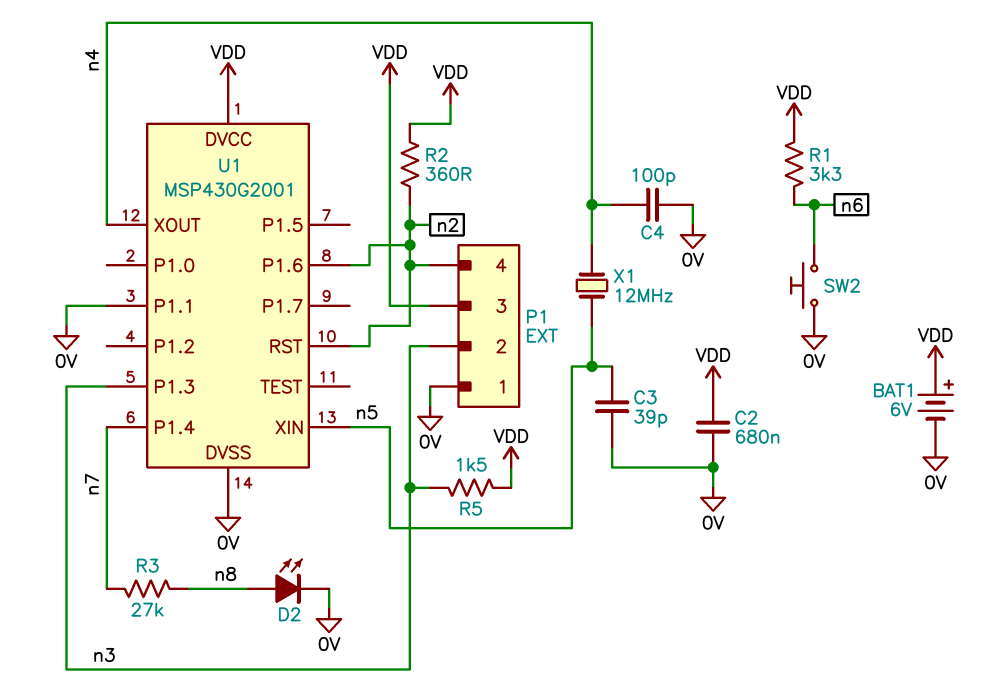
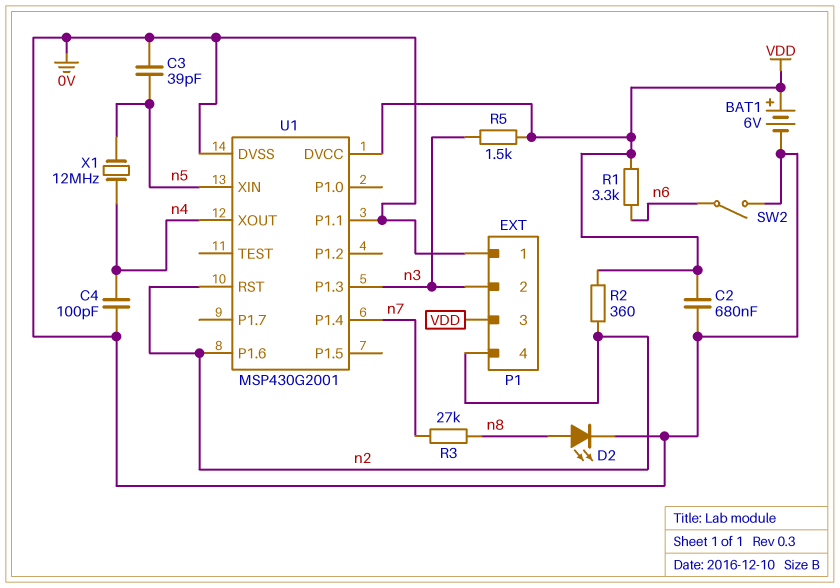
SW2: button (0V, n6) -> switch (0V, n6)

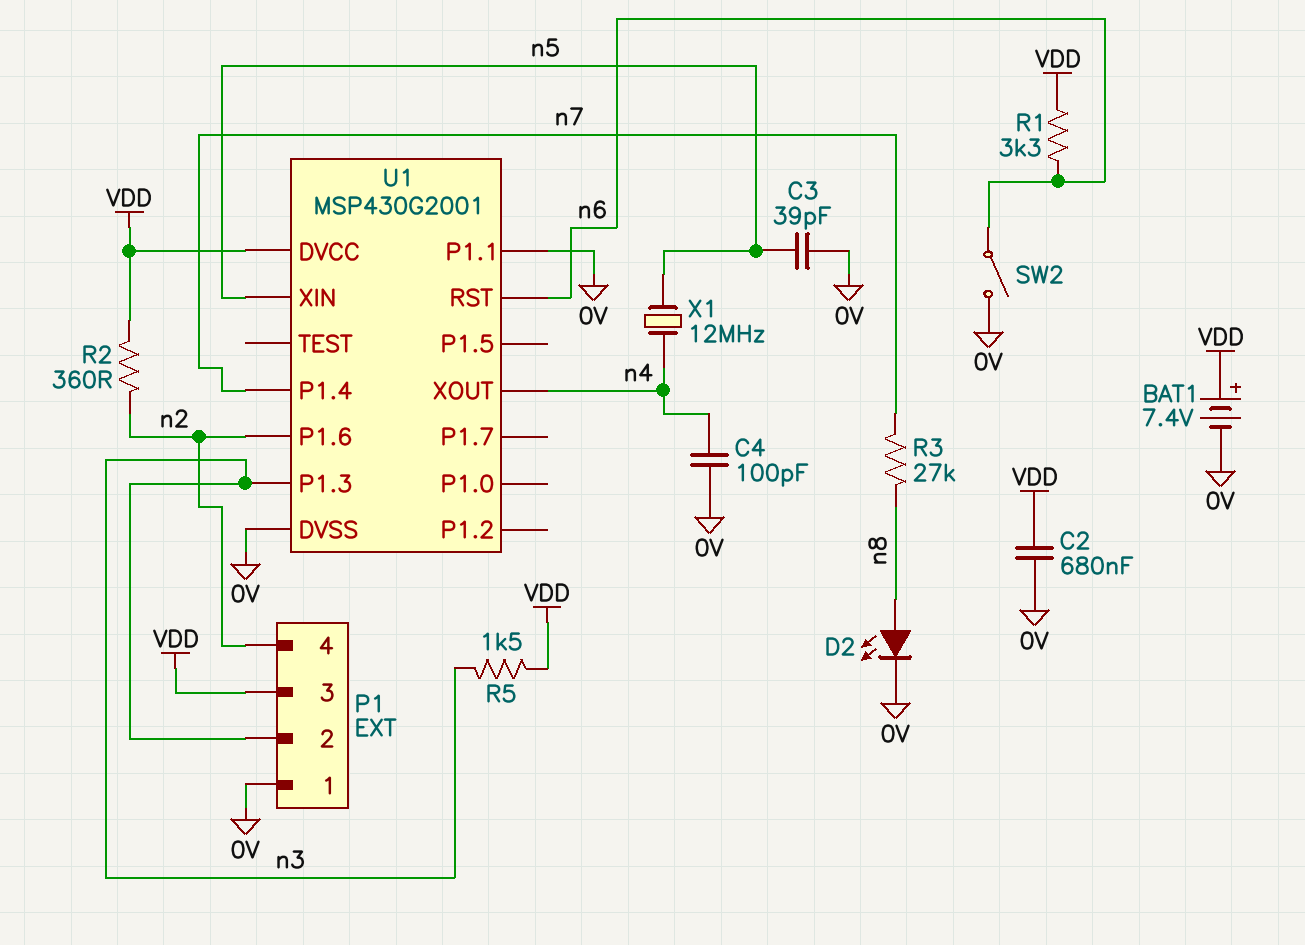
BAT1: 6V (plus VDD, minus 0V) -> 7.4V (plus VDD, minus 0V)
U1 pin RST: n2 -> n6

